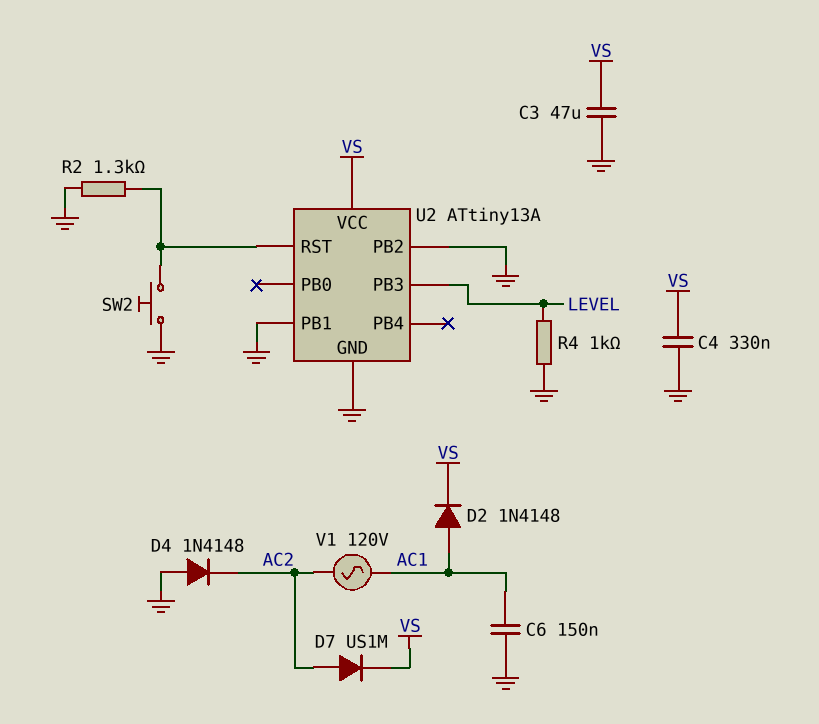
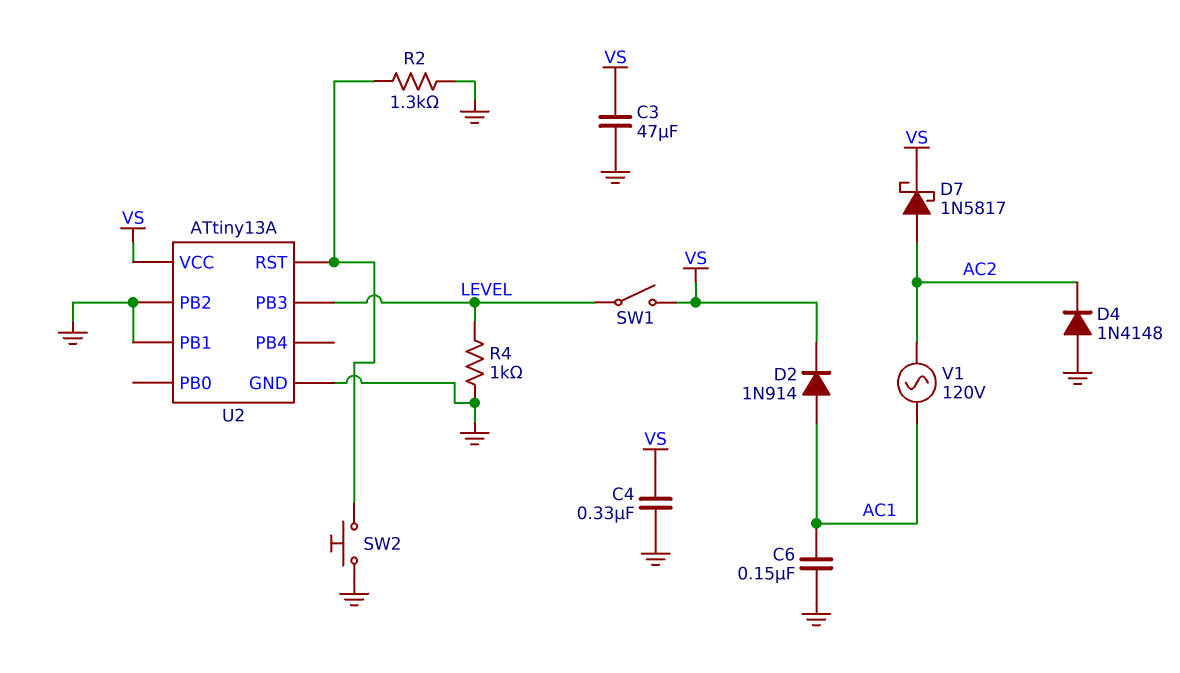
D2: diode 1N4148 (A AC1, K VS) -> diode 1N914 (A AC1, K VS)
D7: diode US1M (A AC2, K VS) -> schottky 1N5817 (A AC2, K VS)
SW1: none -> switch (LEVEL, VS)

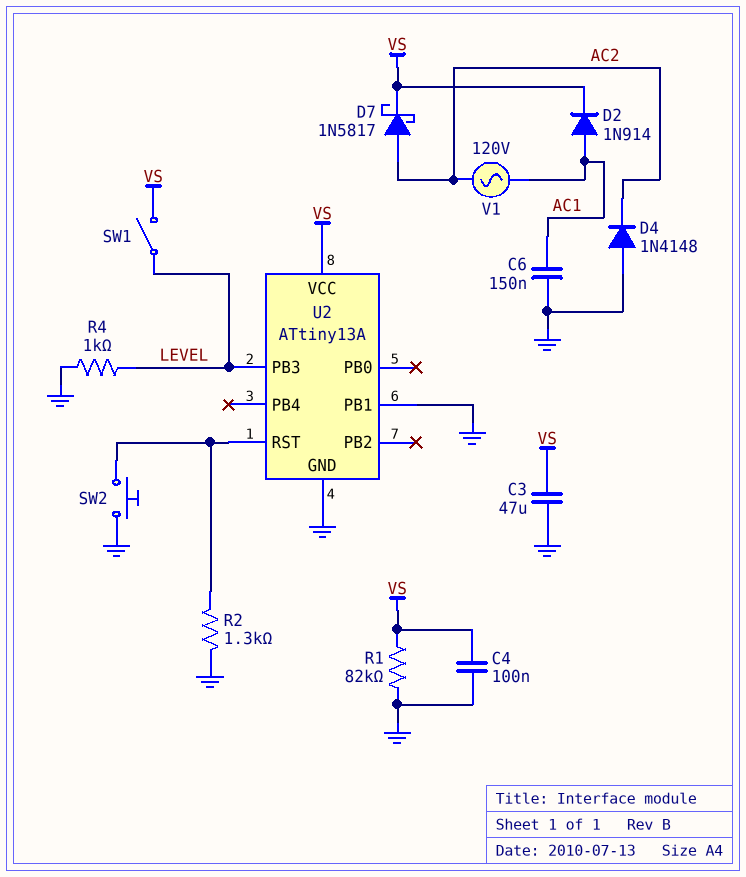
C4: 330nF (GND, VS) -> 100nF (GND, VS)
R1: none -> 82k (GND, VS)
U2 pin PB2: GND -> none

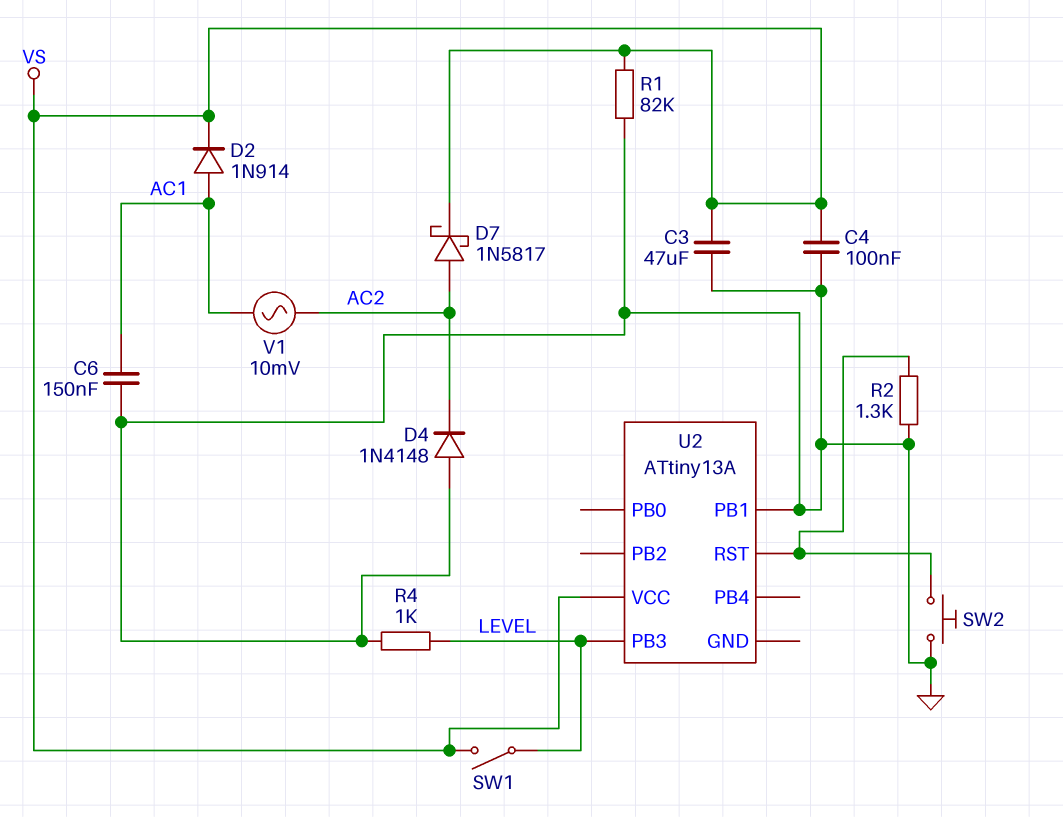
U2 pin GND: GND -> none
V1: AC 120V (AC1, AC2) -> AC 10mV (AC1, AC2)

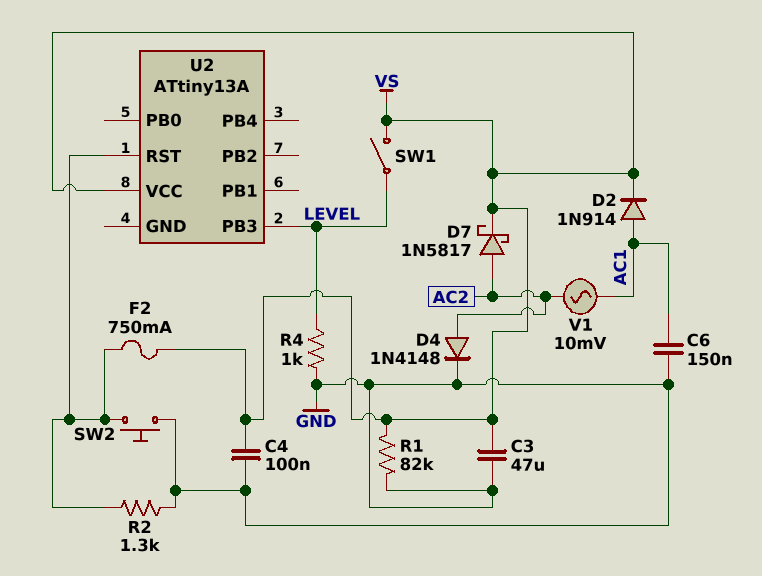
D4: diode 1N4148 (A GND, K AC2) -> diode 1N4148 (A AC2, K GND)
F2: none -> 750mA (U2/RST, VS)
U2 pin PB1: GND -> none

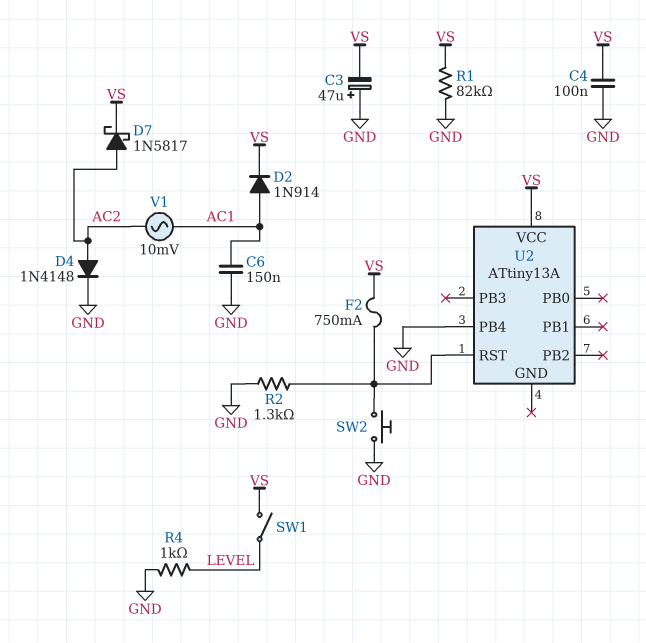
C3: 47uF (GND, VS) -> 47uF (plus GND, minus VS)
U2 pin PB3: LEVEL -> none
U2 pin PB4: none -> GND

